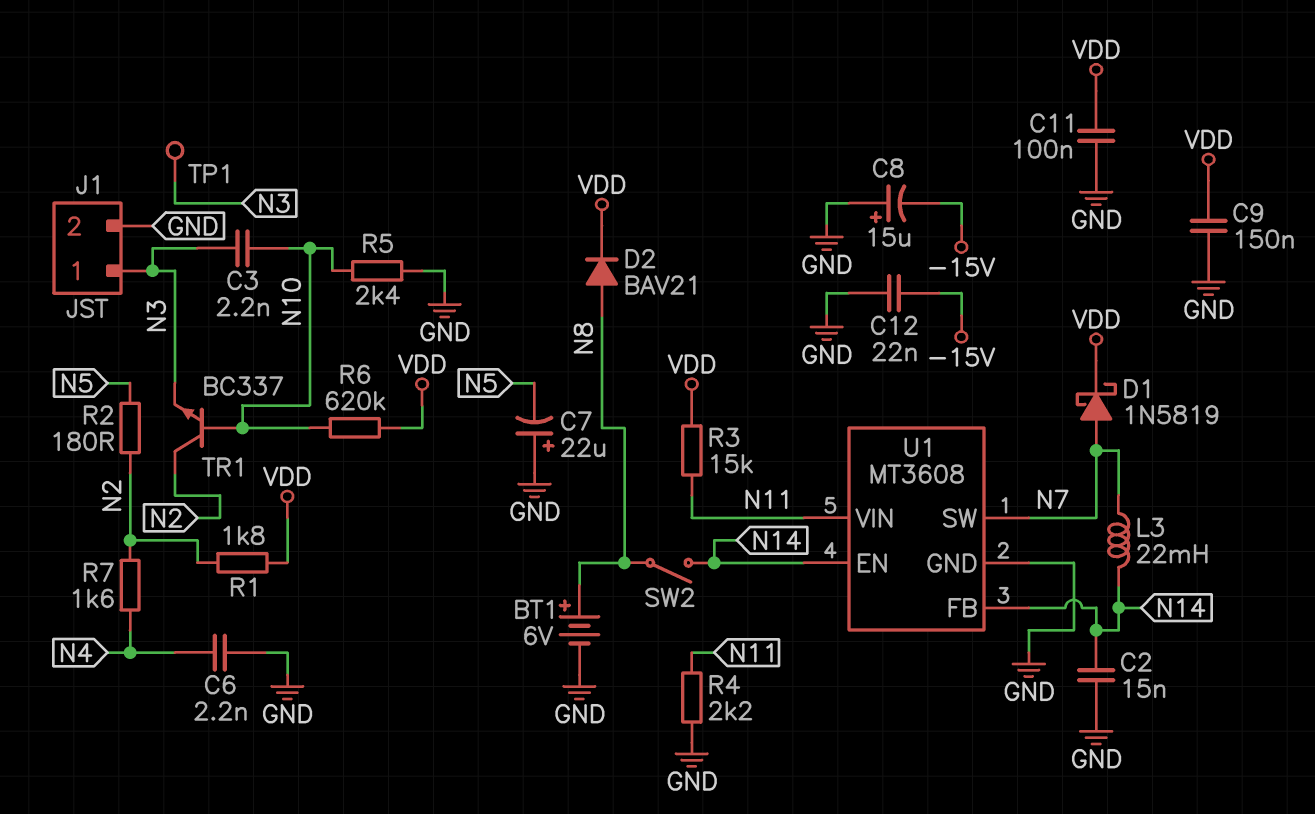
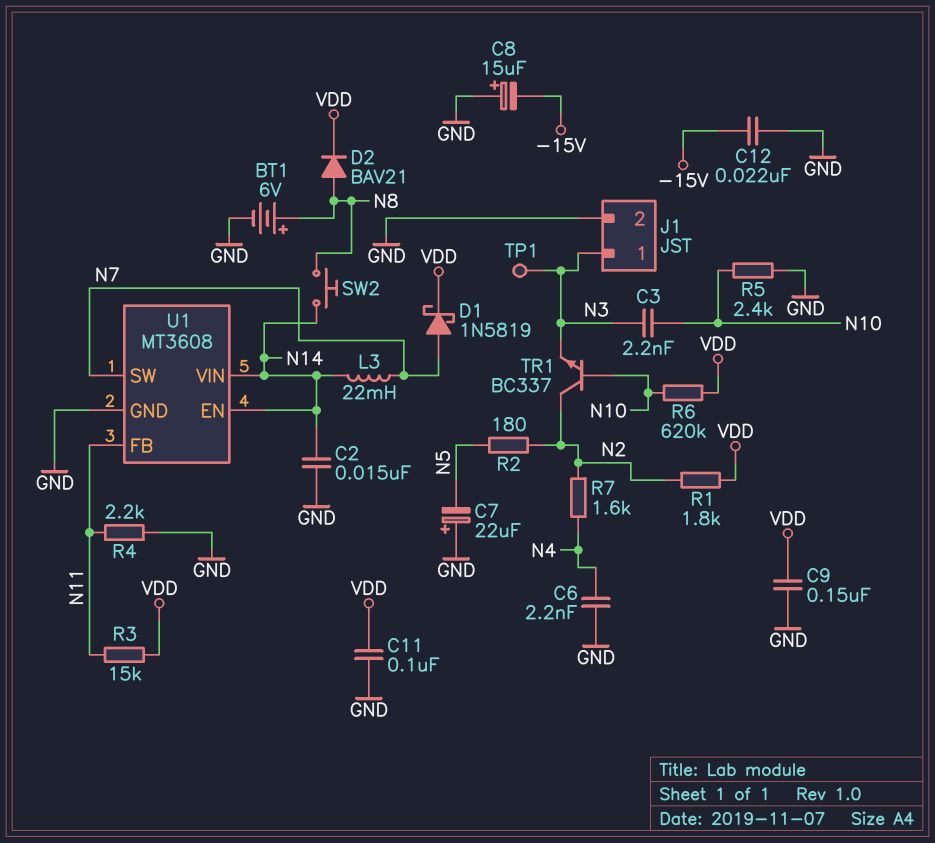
SW2: switch (N8, N14) -> button (N8, N14)
U1 pin FB: N14 -> N11
U1 pin VIN: N11 -> N14

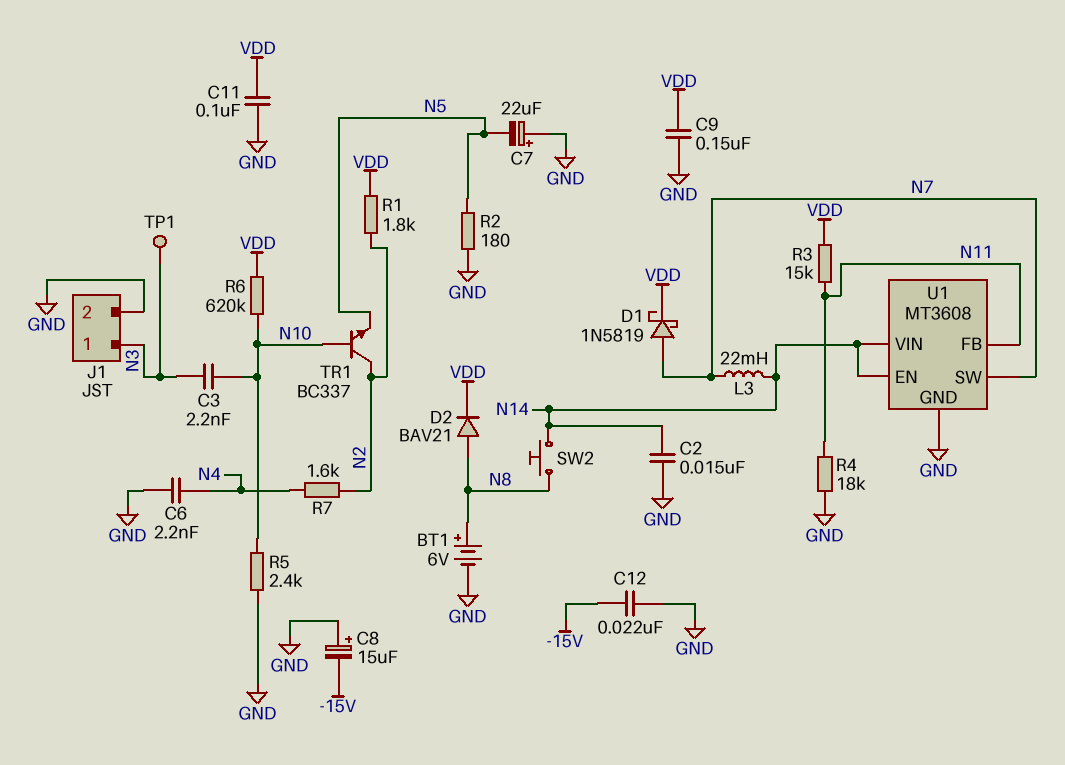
R2: 180 (N2, N5) -> 180 (GND, N5)
R4: 2.2k (GND, N11) -> 18k (GND, N11)
TR1: NPN BC337 (B N10, C N2, E N3) -> NPN BC337 (B N10, C N2, E N5)

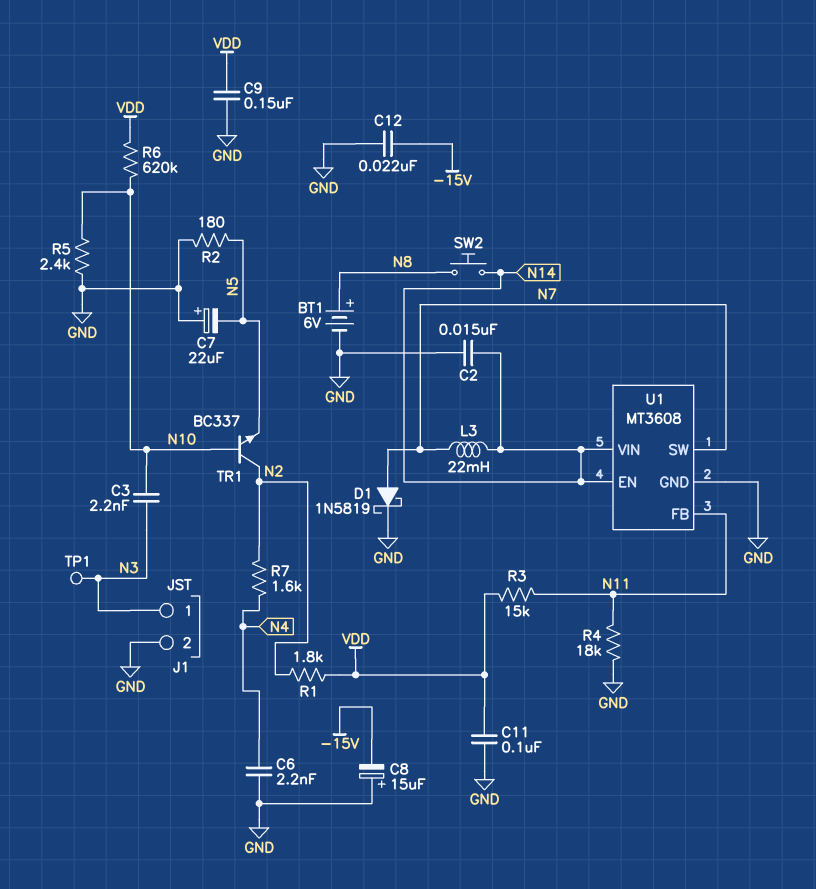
D1: schottky 1N5819 (A N7, K VDD) -> schottky 1N5819 (A N7, K GND)
D2: diode BAV21 (A N8, K VDD) -> none

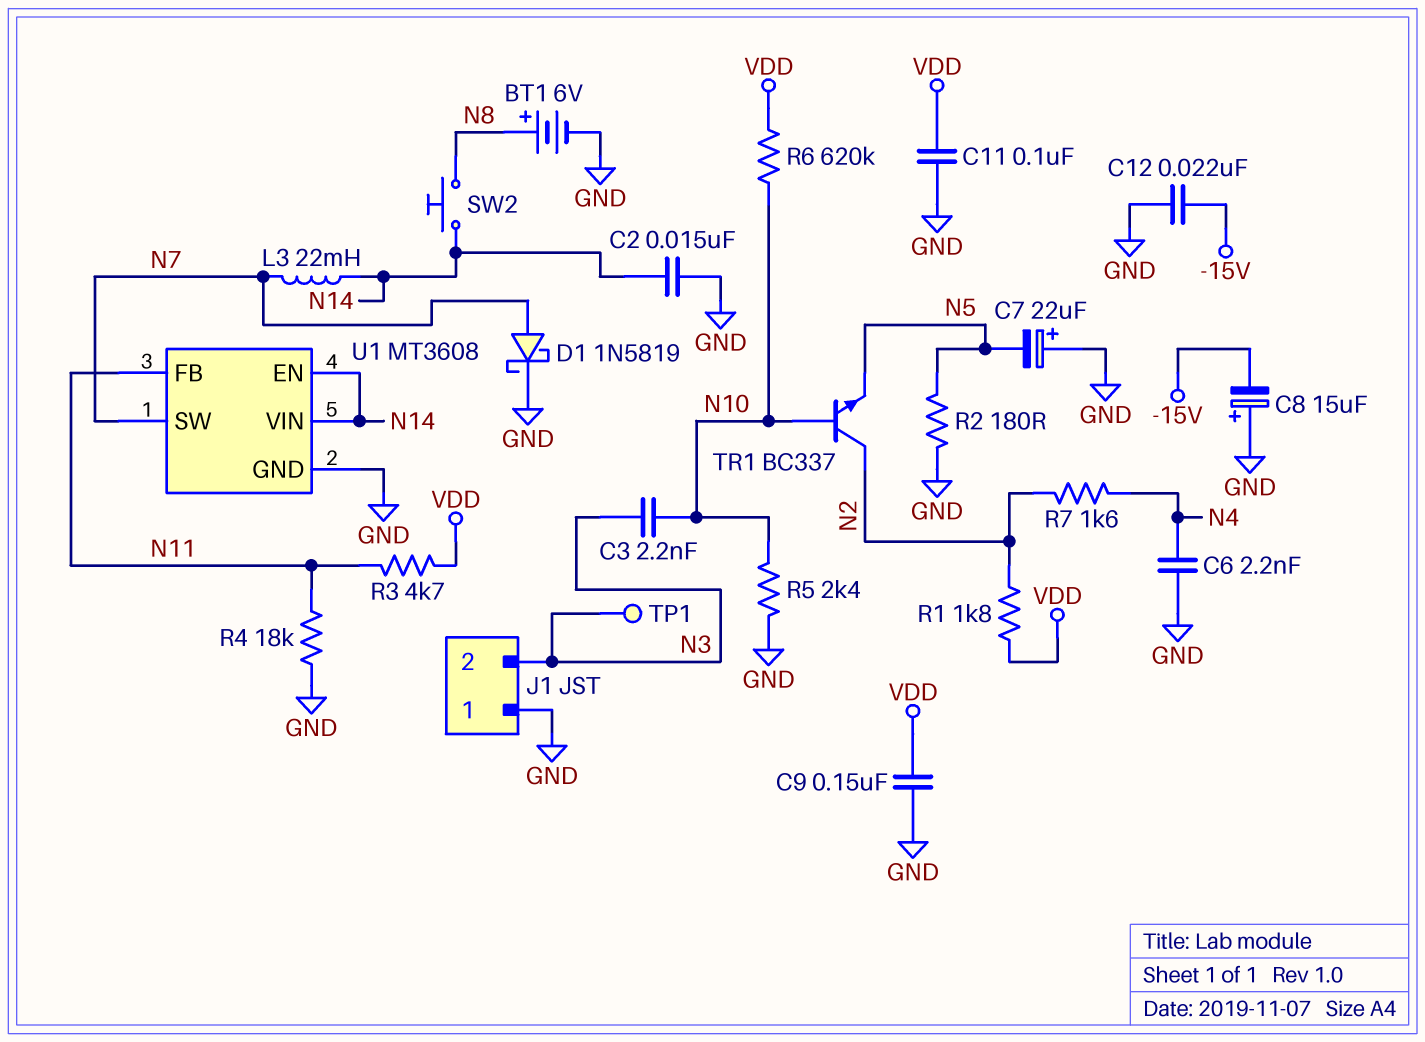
J1 pin 1: N3 -> GND
J1 pin 2: GND -> N3
R3: 15k (N11, VDD) -> 4.7k (N11, VDD)

